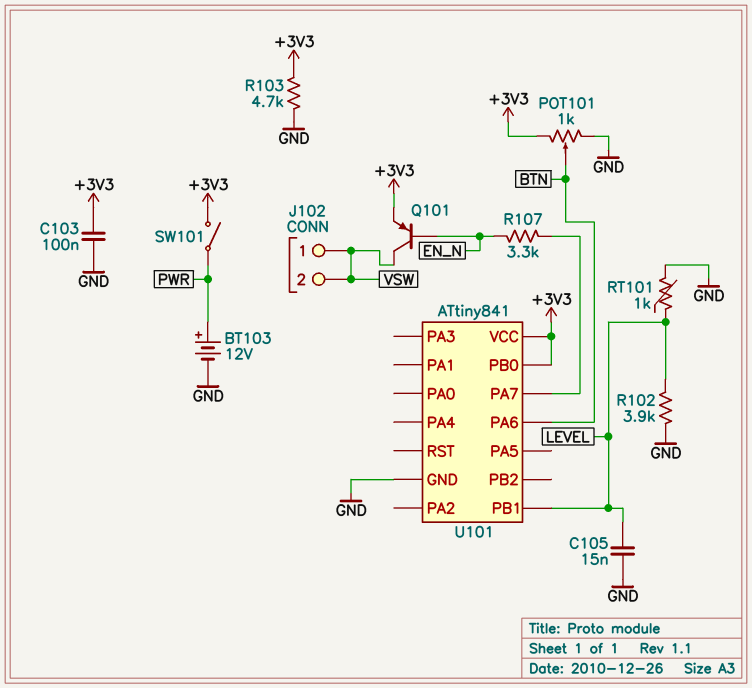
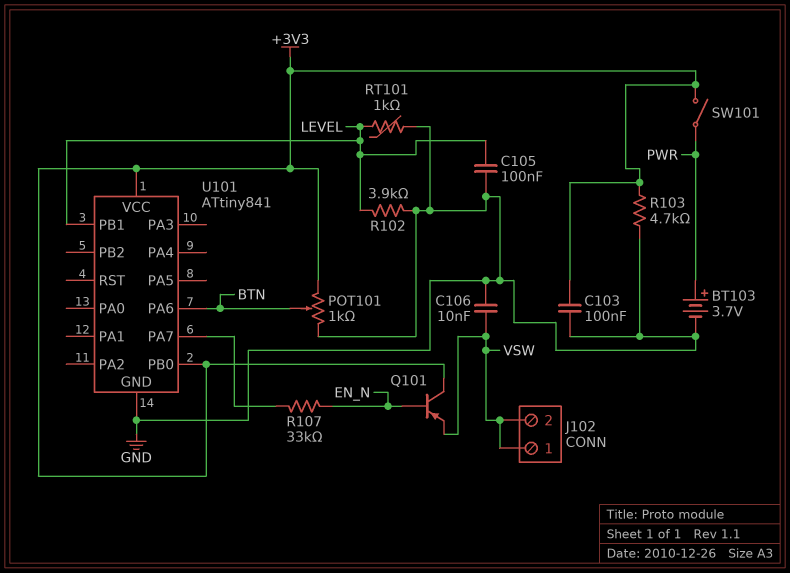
BT103: 12V (plus PWR, minus GND) -> 3.7V (plus PWR, minus GND)
C105: 15nF (GND, LEVEL) -> 100nF (GND, LEVEL)
C106: none -> 10nF (GND, VSW)
Q101: PNP (B EN_N, C VSW, E +3V3) -> PNP (B EN_N, C +3V3, E VSW)
R107: 3.3k (EN_N, U101/PA7) -> 33k (EN_N, U101/PA7)

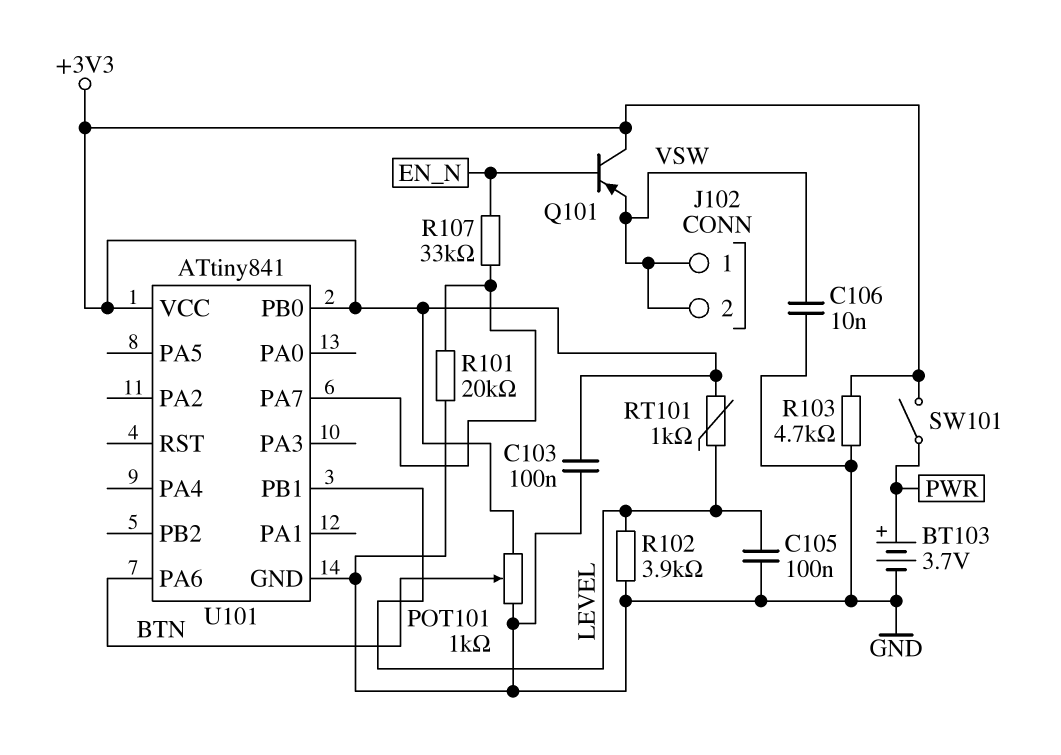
R101: none -> 20k (GND, U101/PA7)
RT101: 1k (GND, LEVEL) -> 1k (+3V3, LEVEL)

